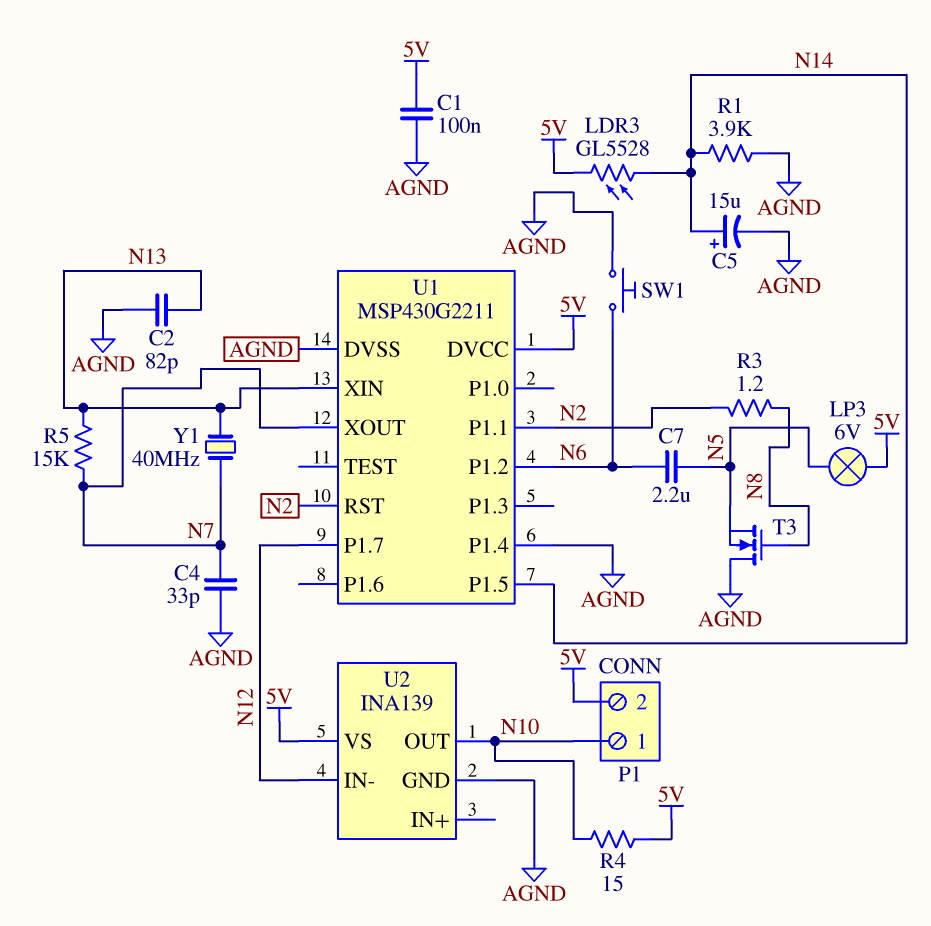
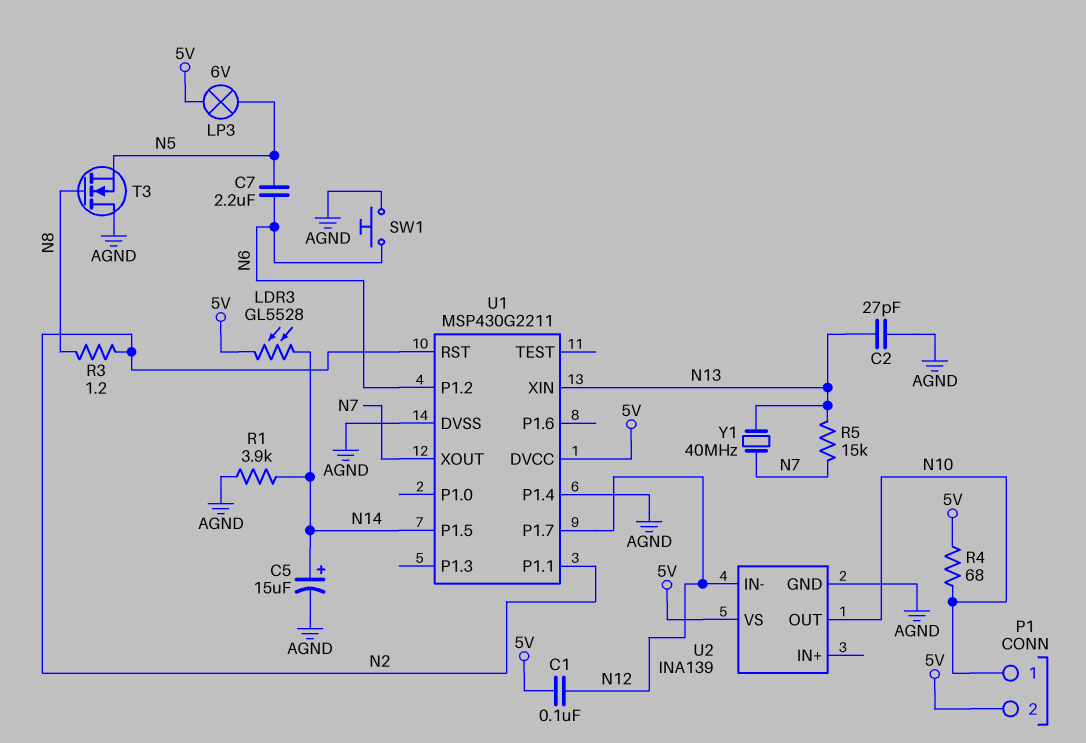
C1: 100nF (5V, AGND) -> 100nF (5V, N12)
C2: 82pF (AGND, N13) -> 27pF (AGND, N13)
C4: 33pF (AGND, N7) -> none
R4: 15 (5V, N10) -> 68 (5V, N10)

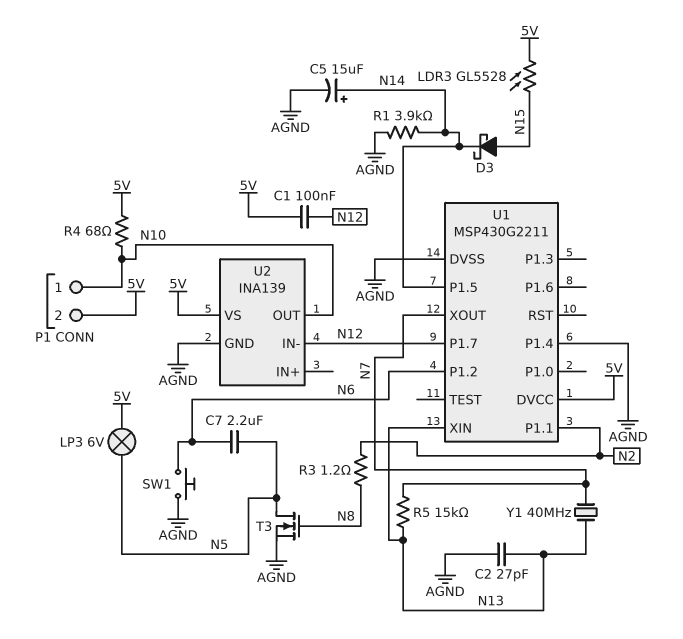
D3: none -> schottky (A N15, K N14)
LDR3: GL5528 (5V, N14) -> GL5528 (5V, N15)
T3: NMOS (G N8, D AGND, S N5) -> NMOS (G N8, D N5, S AGND)
U1 pin RST: N2 -> none

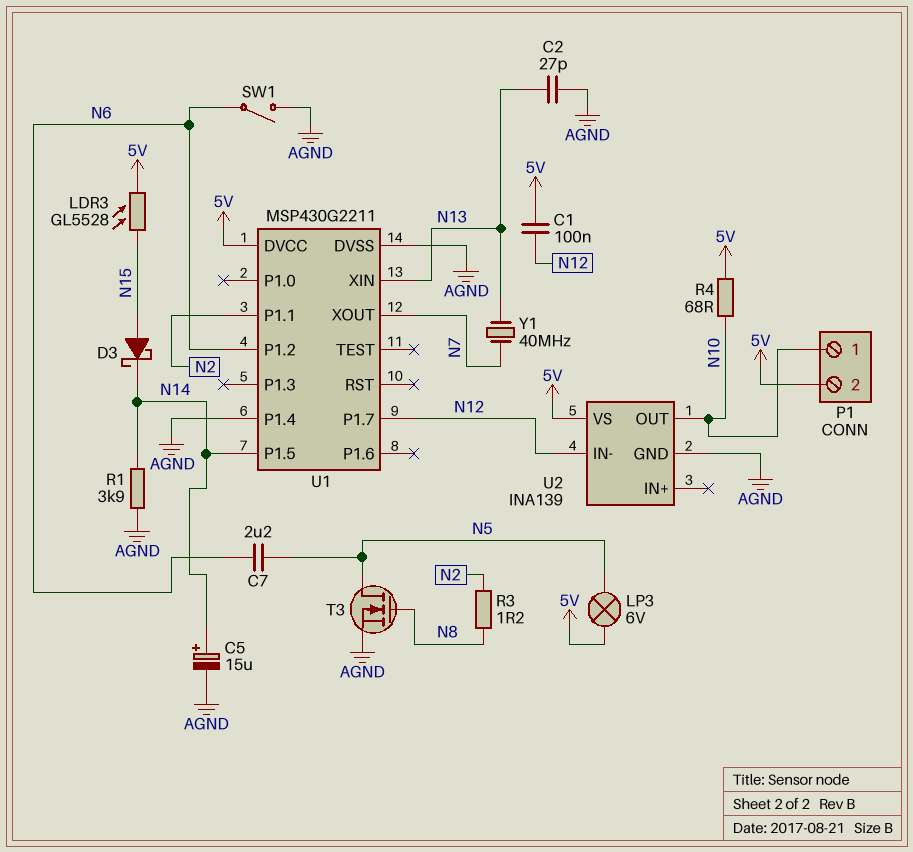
R5: 15k (N7, N13) -> none
SW1: button (AGND, N6) -> switch (AGND, N6)

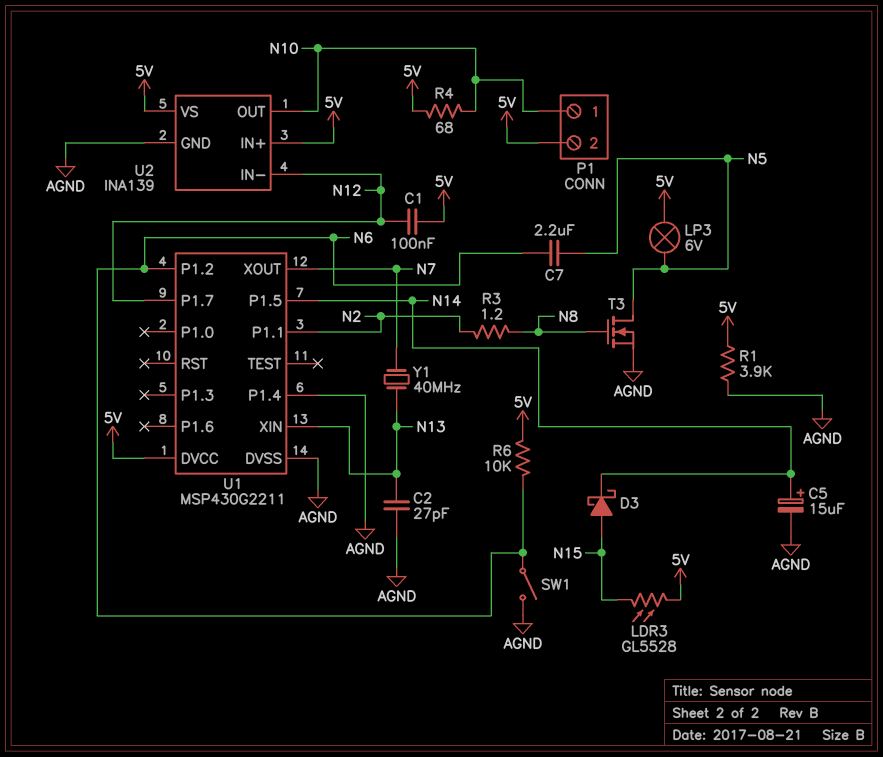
R1: 3.9k (AGND, N14) -> 3.9k (5V, AGND)
R6: none -> 10k (5V, N6)
U2 pin IN+: none -> 5V

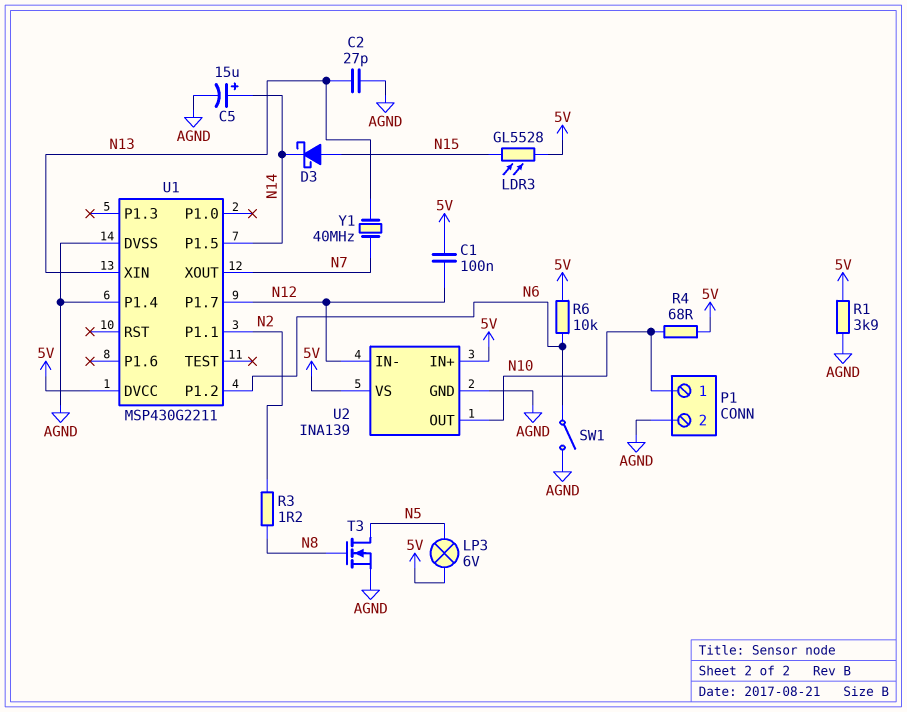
C7: 2.2uF (N5, N6) -> none
P1 pin 2: 5V -> AGND

